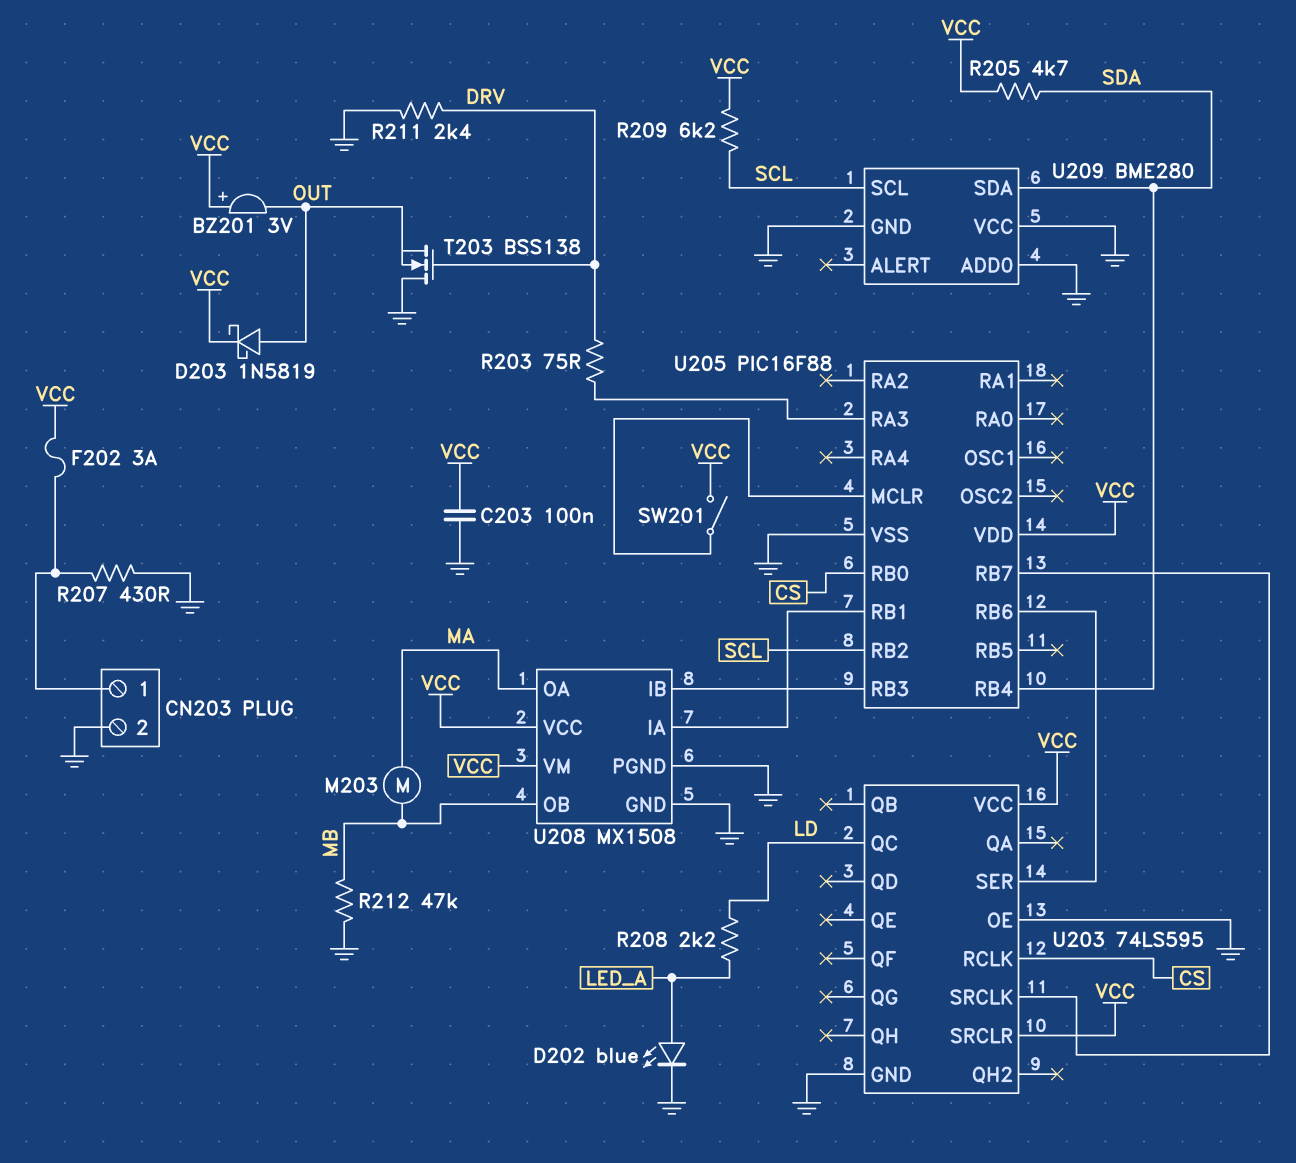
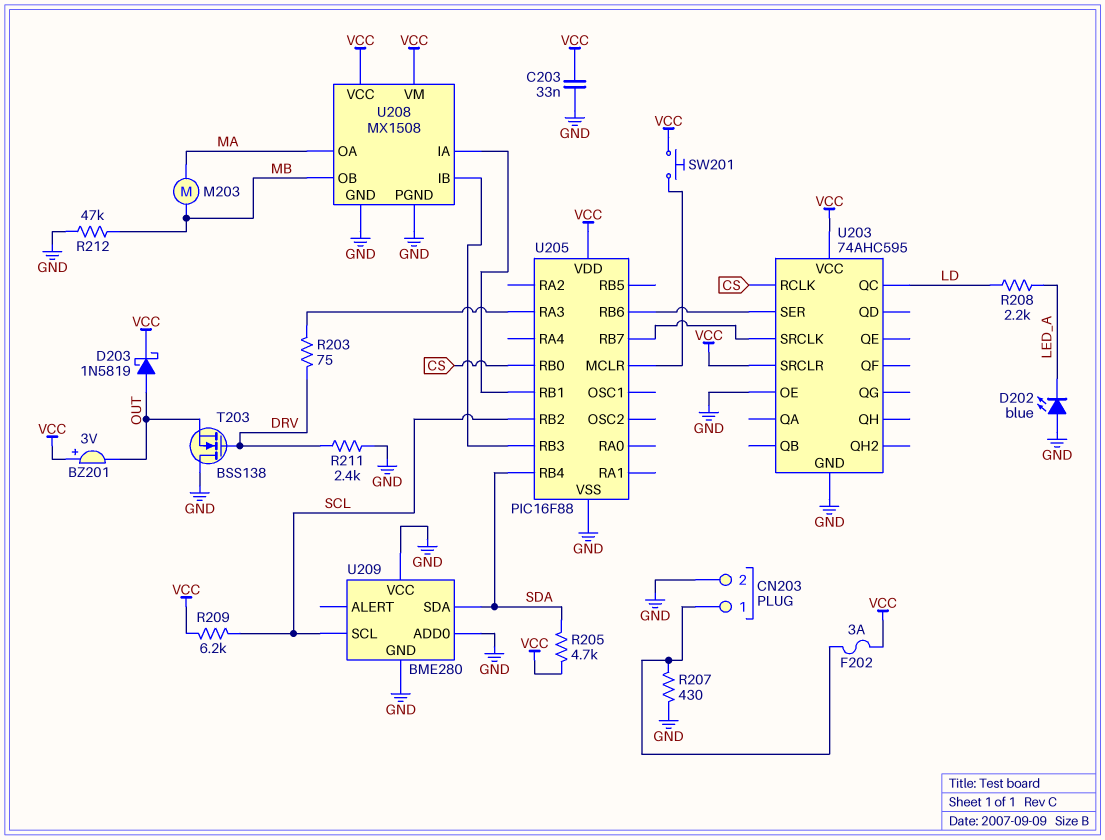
C203: 100nF (GND, VCC) -> 33nF (GND, VCC)
D202: LED blue (A LED_A, K GND) -> LED blue (A GND, K LED_A)
SW201: switch (U205/MCLR, VCC) -> button (U205/MCLR, VCC)
U203: 74LS595 -> 74AHC595

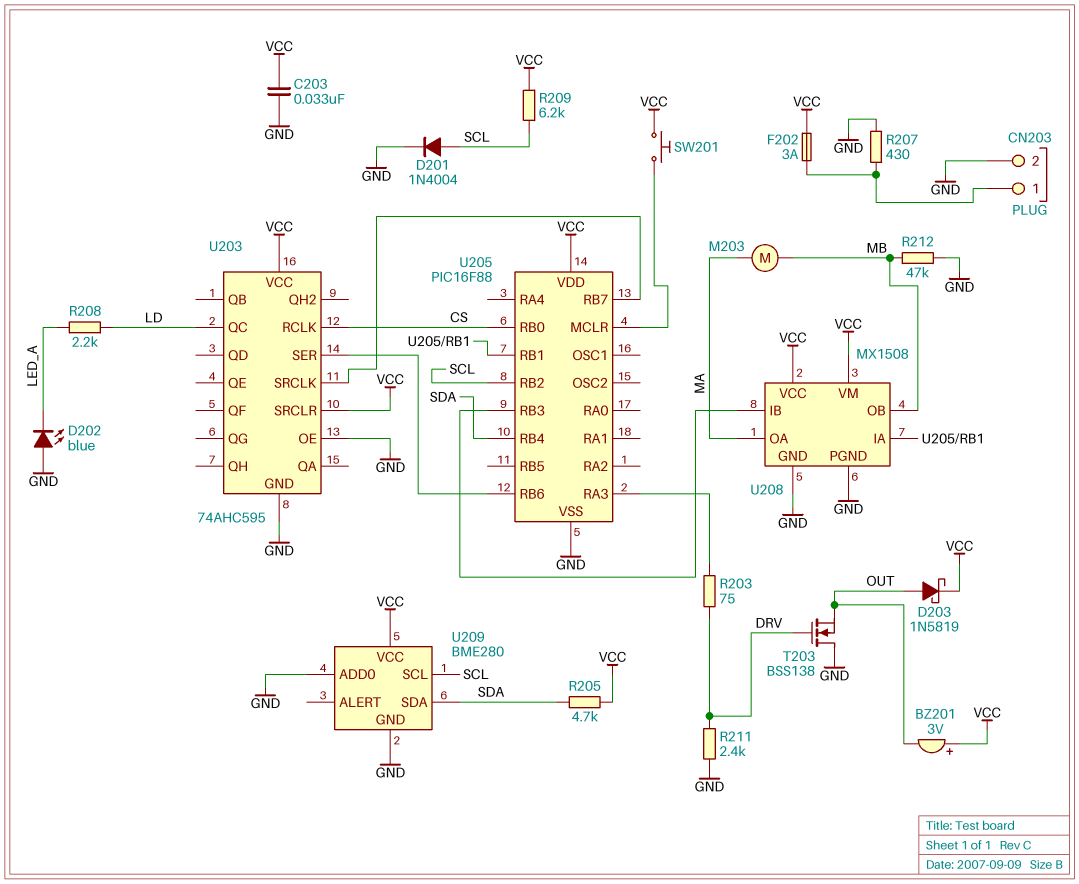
D201: none -> diode 1N4004 (A SCL, K GND)
U209 pin VCC: GND -> VCC

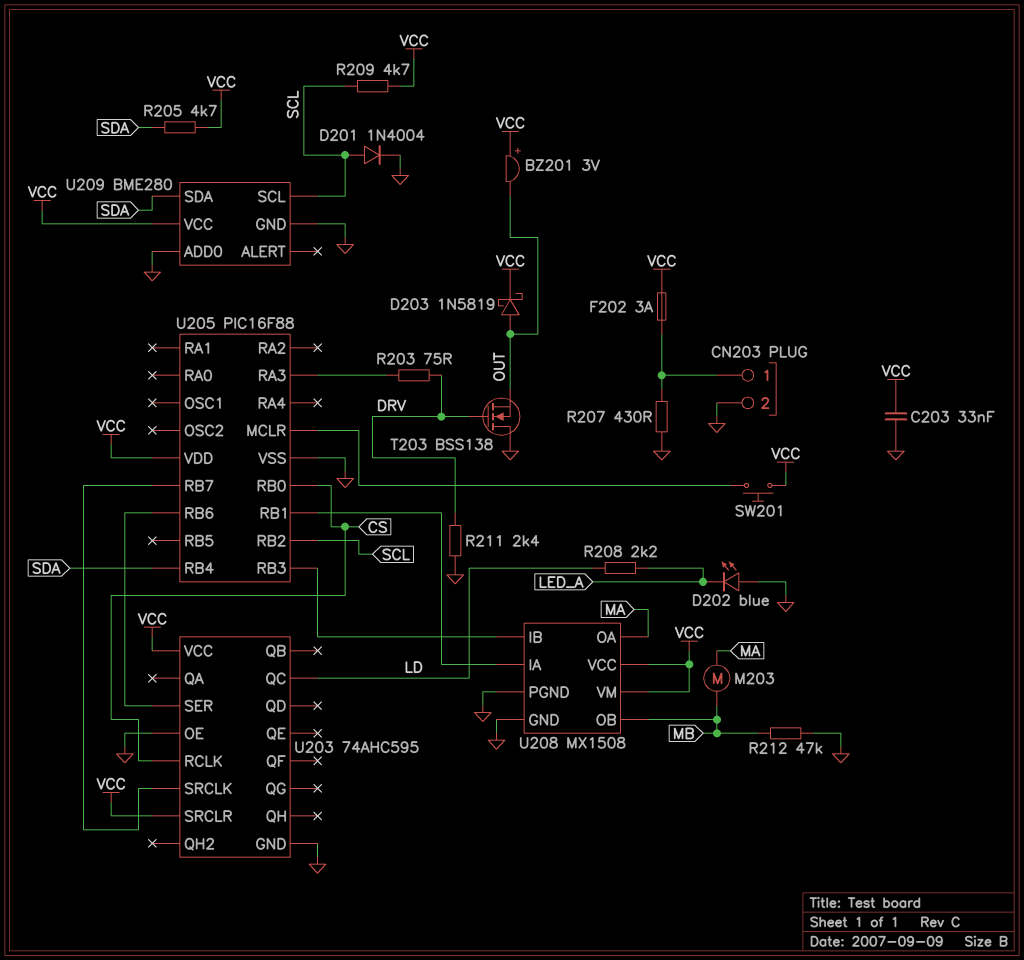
R209: 6.2k (SCL, VCC) -> 4.7k (SCL, VCC)

